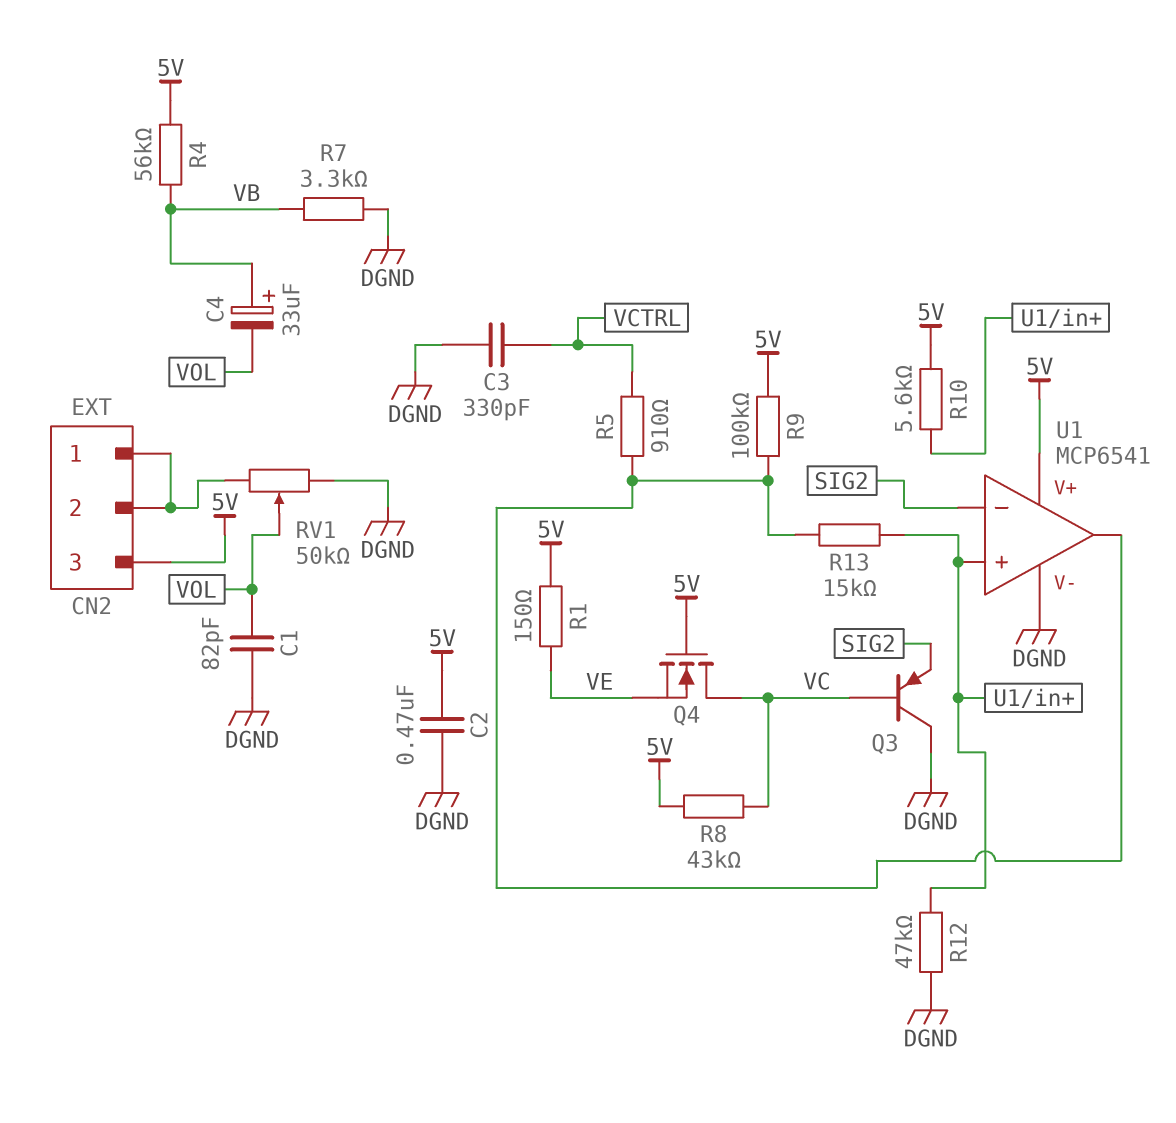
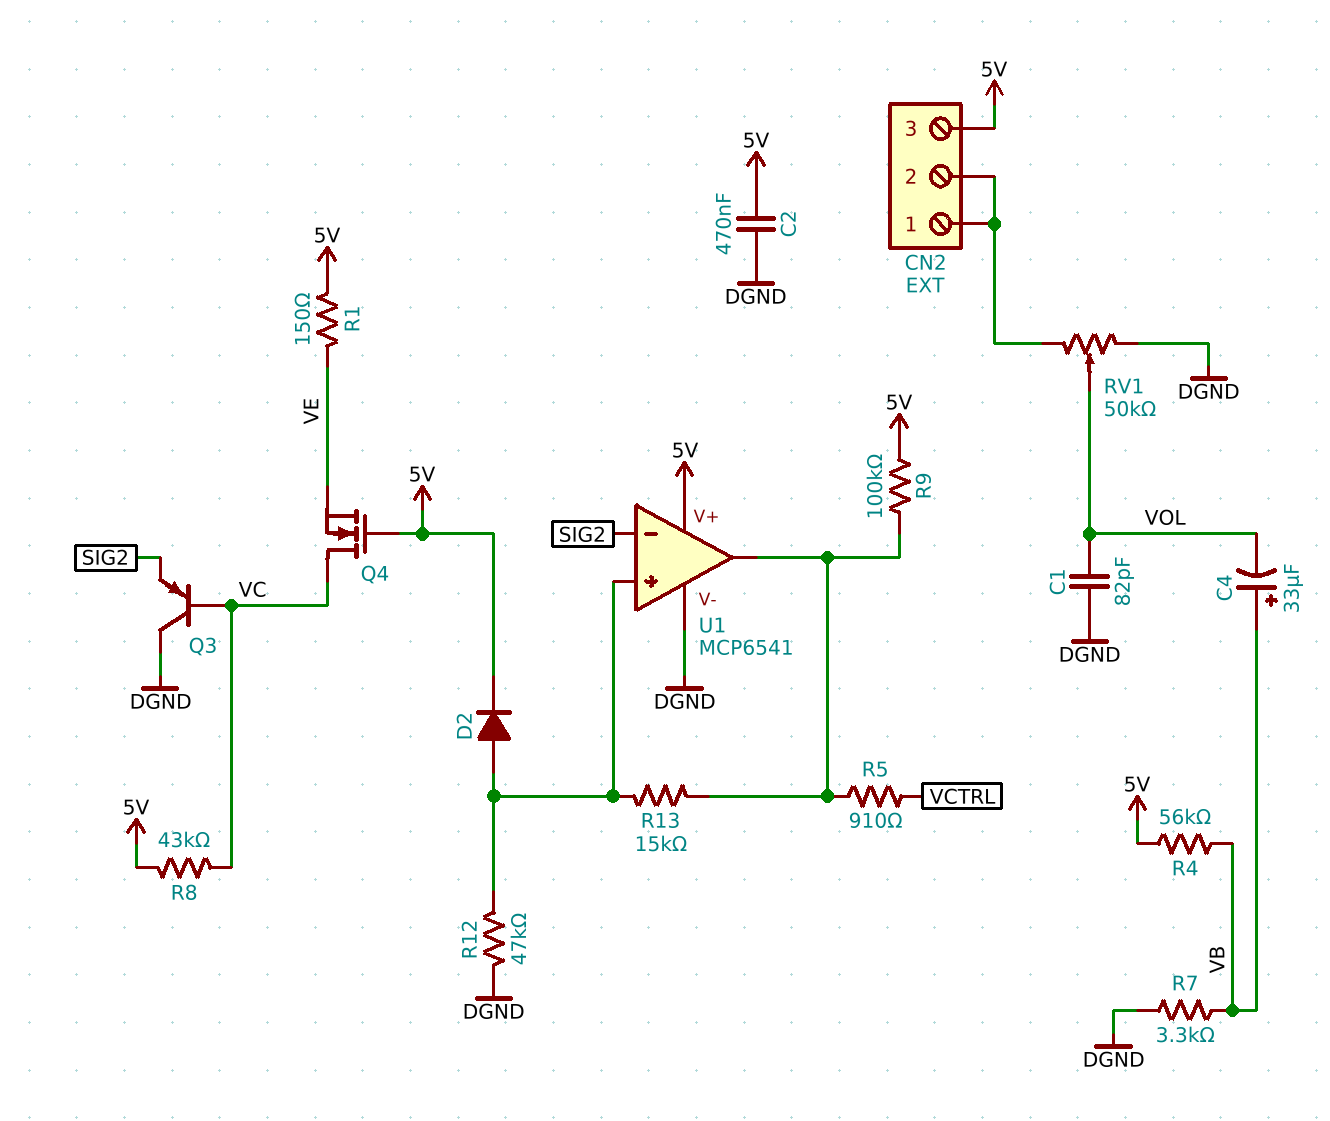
C3: 330pF (DGND, VCTRL) -> none
D2: none -> diode (A U1/in+, K 5V)
R10: 5.6k (5V, U1/in+) -> none

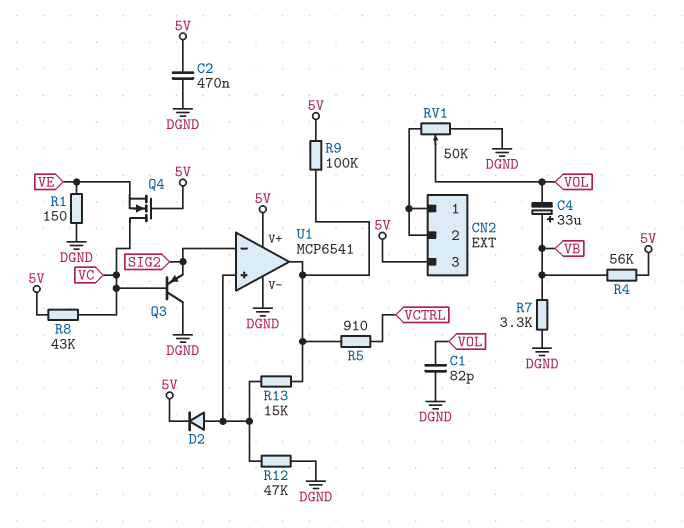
R1: 150 (5V, VE) -> 150 (DGND, VE)

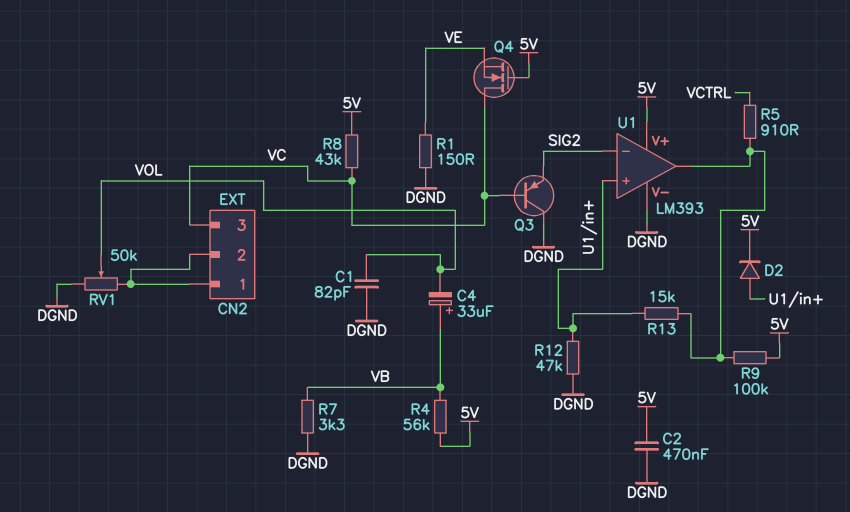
CN2 pin 3: 5V -> VC
U1: MCP6541 -> LM393

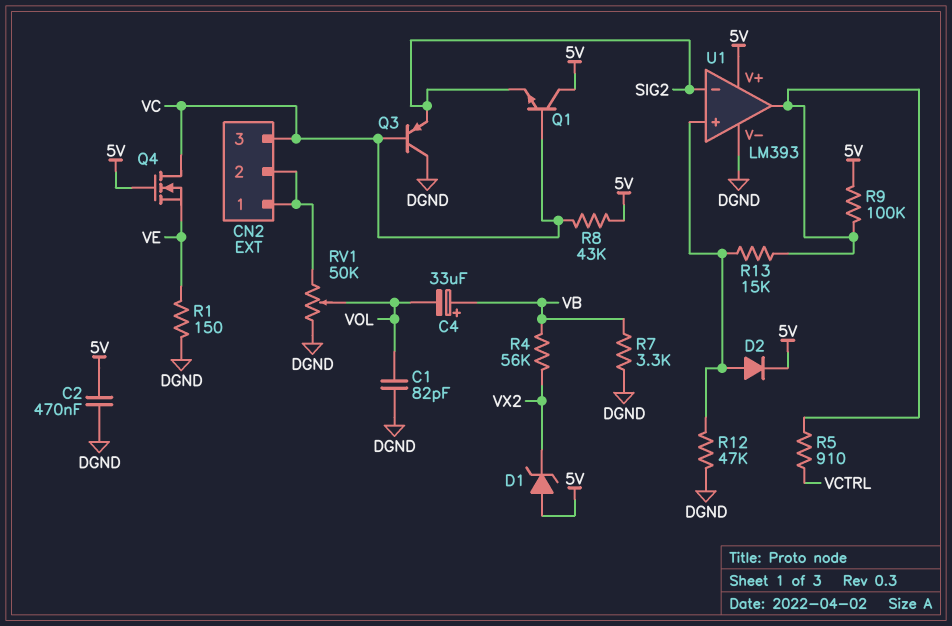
D1: none -> zener (A 5V, K VX2)
Q1: none -> NPN (B VC, C 5V, E SIG2)
R4: 56k (5V, VB) -> 56k (VB, VX2)

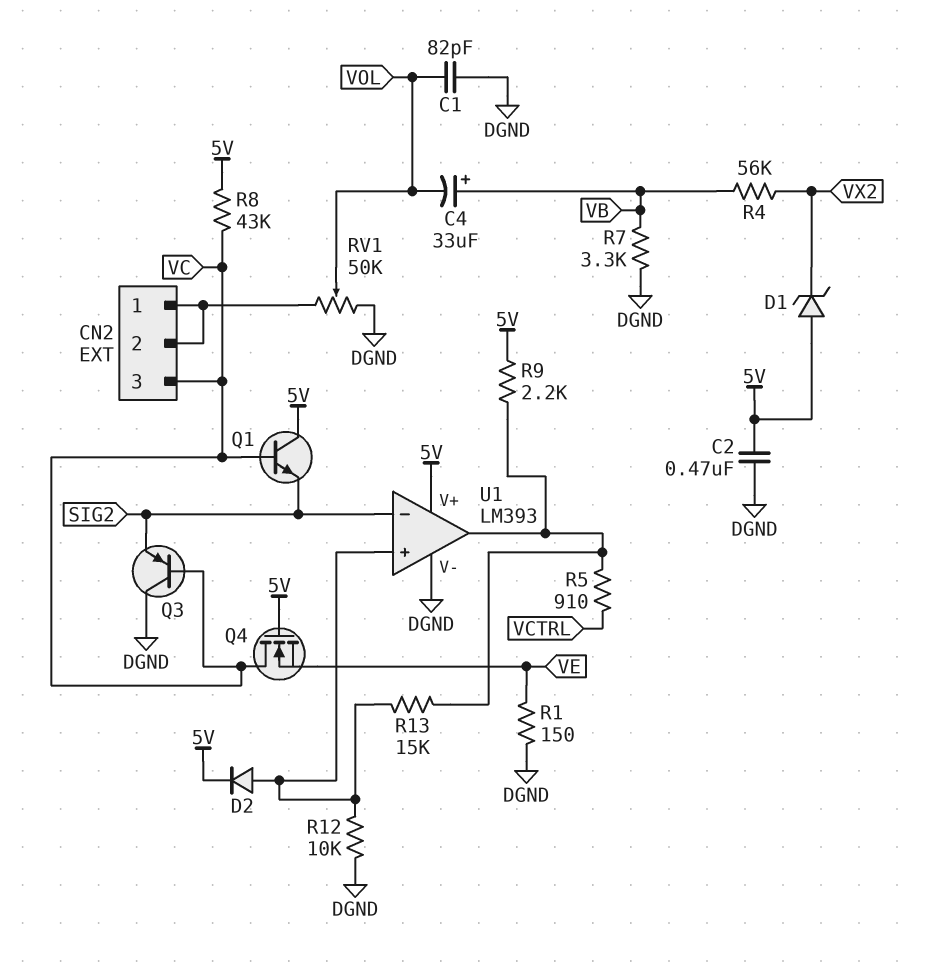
R9: 100k (5V, U1/out) -> 2.2k (5V, U1/out)
R12: 47k (DGND, U1/in+) -> 10k (DGND, U1/in+)

